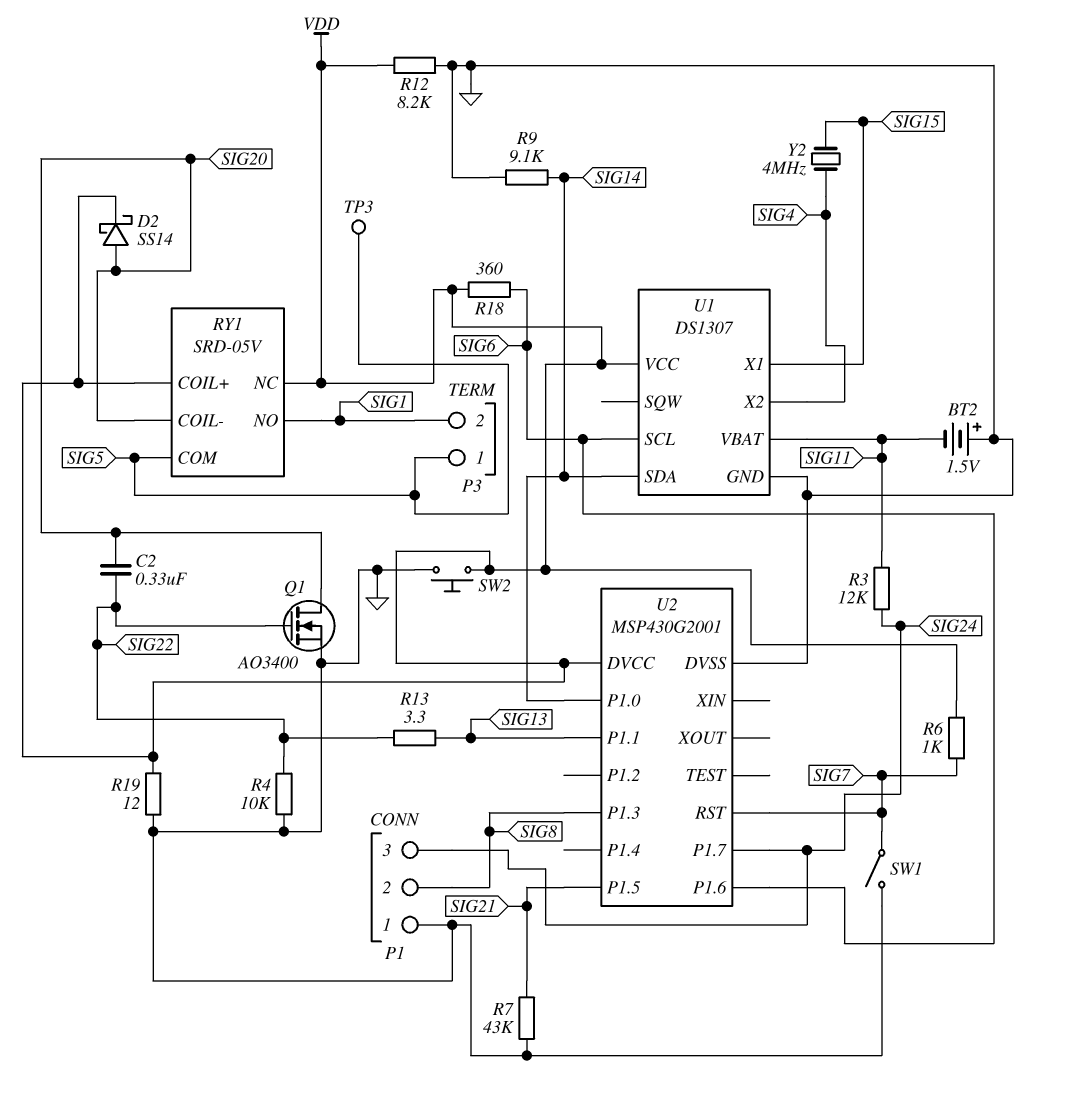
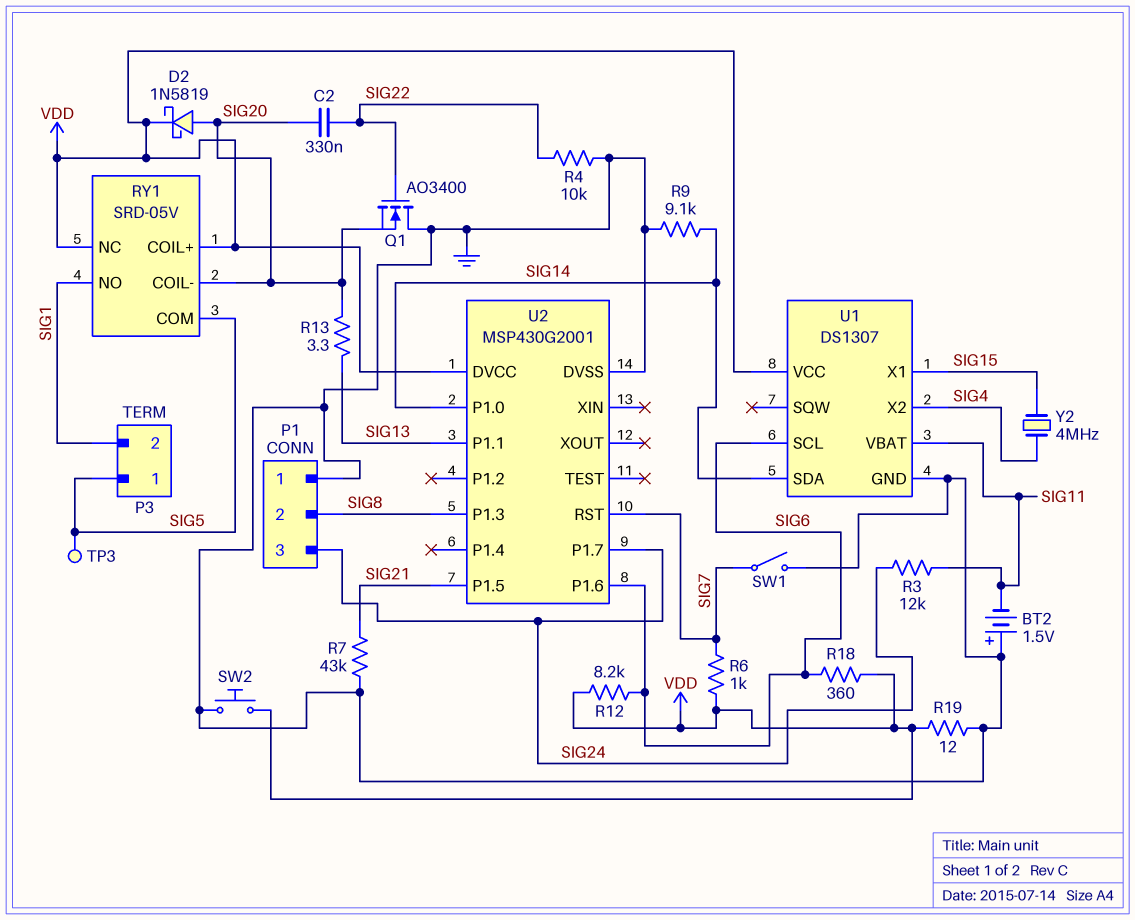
D2: schottky SS14 (A SIG20, K VDD) -> schottky 1N5819 (A SIG20, K VDD)
Q1: NMOS AO3400 (G SIG22, D SIG20, S GND) -> NMOS AO3400 (G SIG22, D GND, S SIG20)
R12: 8.2k (GND, VDD) -> 8.2k (SIG6, VDD)
R13: 3.3 (SIG13, SIG22) -> 3.3 (SIG13, SIG20)

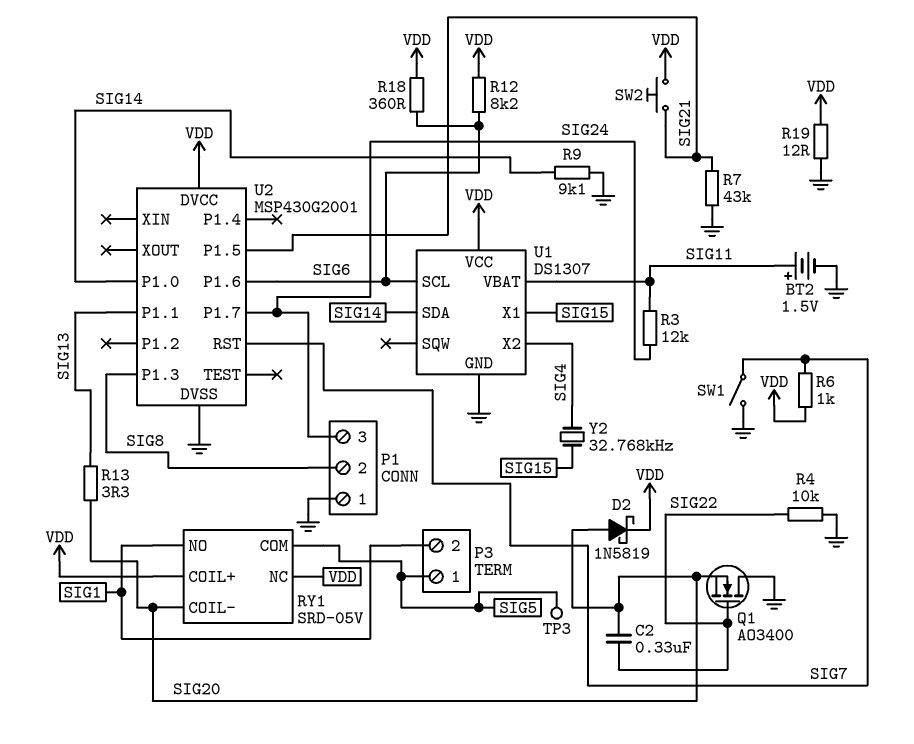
BT2: 1.5V (plus GND, minus SIG11) -> 1.5V (plus SIG11, minus GND)
SW2: button (GND, VDD) -> button (SIG21, VDD)
Y2: 4MHz (SIG4, SIG15) -> 32.768kHz (SIG4, SIG15)

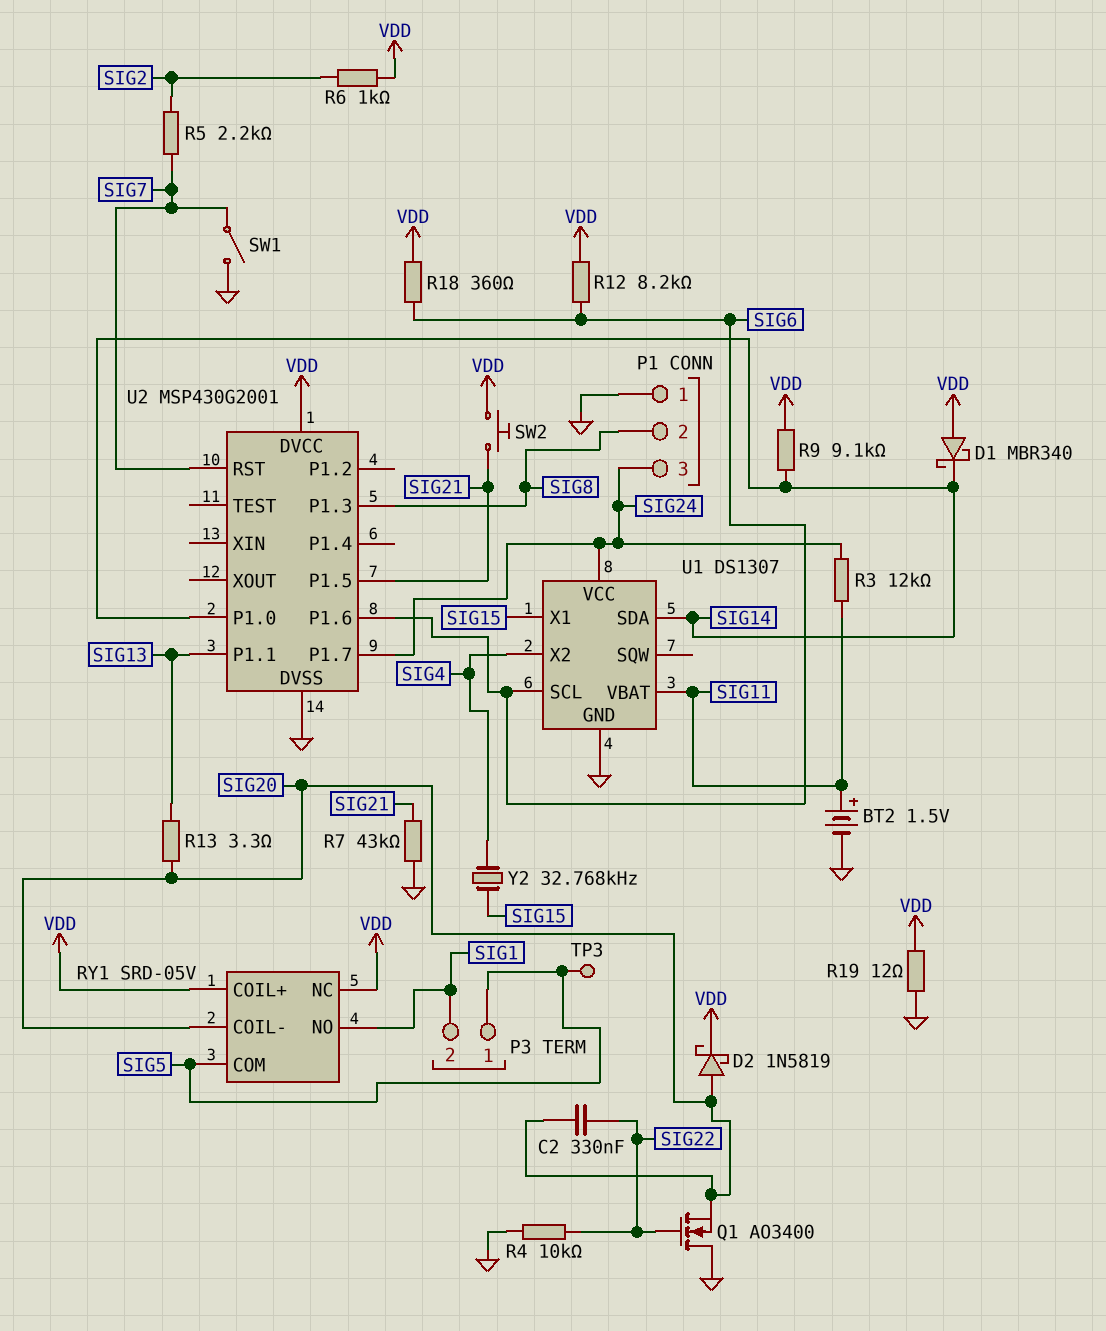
D1: none -> schottky MBR340 (A VDD, K SIG14)
R5: none -> 2.2k (SIG2, SIG7)
R6: 1k (SIG7, VDD) -> 1k (SIG2, VDD)
R9: 9.1k (GND, SIG14) -> 9.1k (SIG14, VDD)
U1 pin VCC: VDD -> SIG24

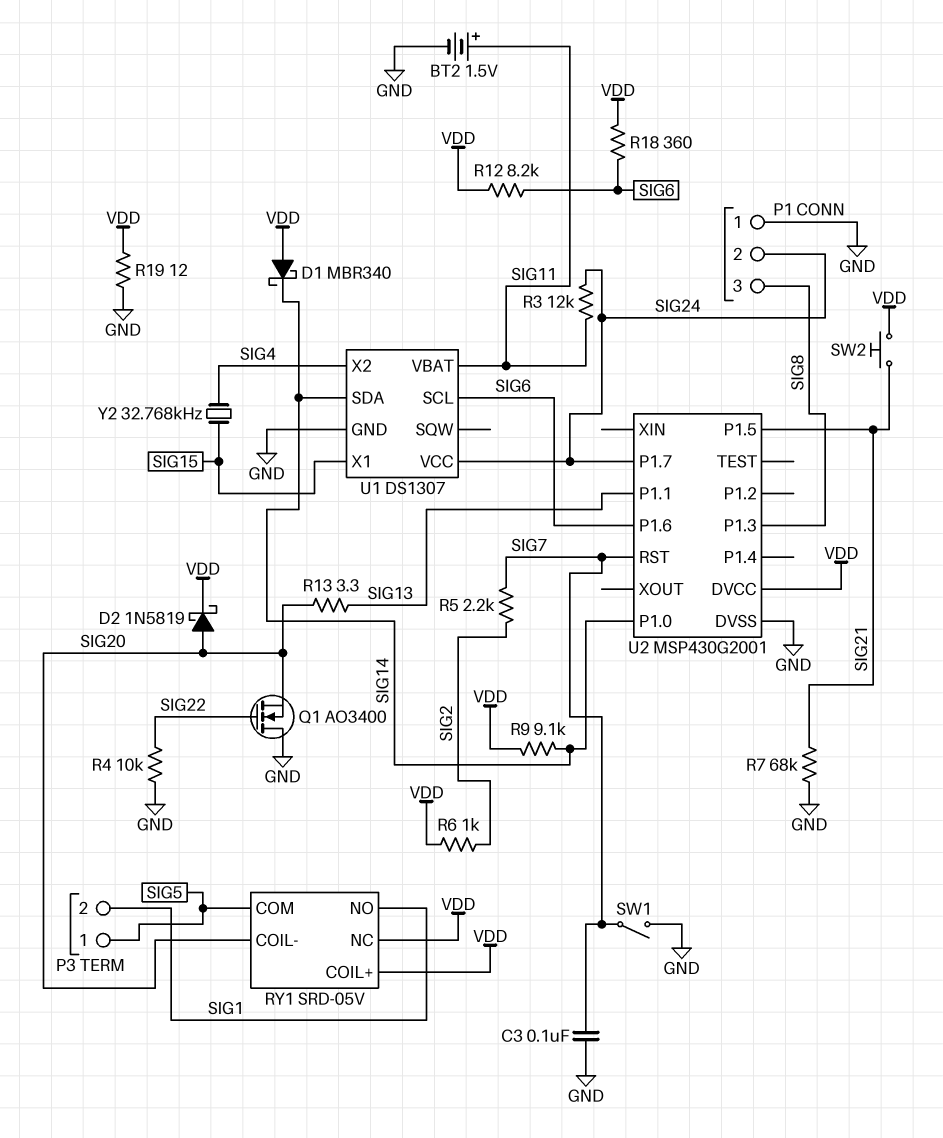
C2: 330nF (SIG20, SIG22) -> none
C3: none -> 100nF (GND, SIG7)
P1 pin 2: SIG8 -> SIG24
P1 pin 3: SIG24 -> SIG8
R7: 43k (GND, SIG21) -> 68k (GND, SIG21)
TP3: test point (SIG5) -> none

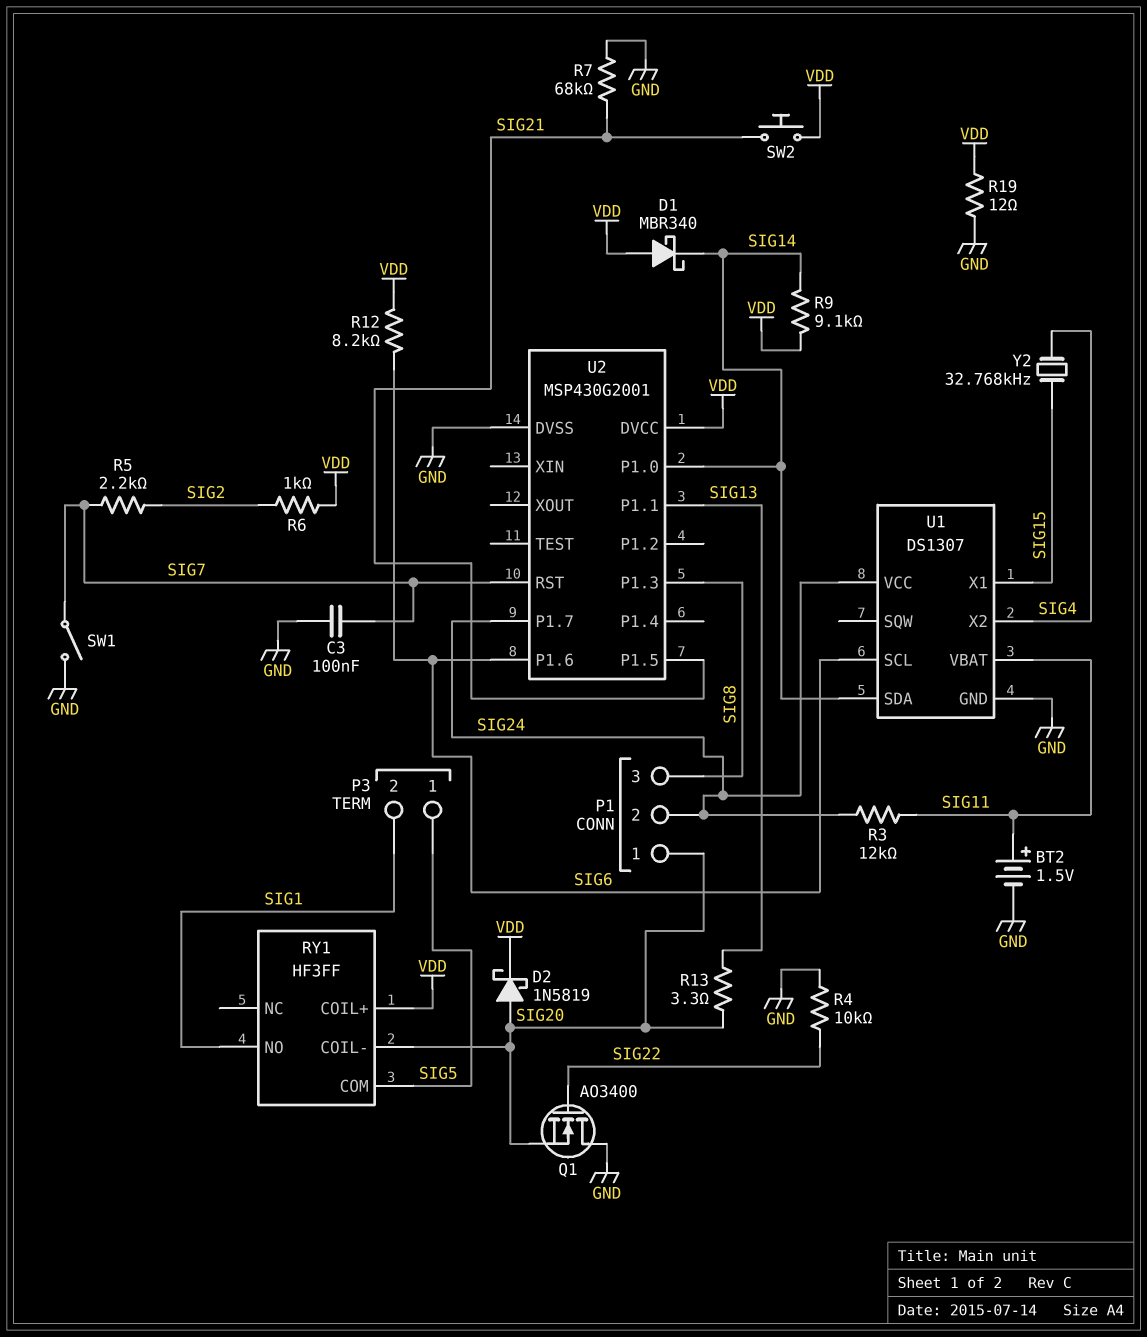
P1 pin 1: GND -> SIG20
R18: 360 (SIG6, VDD) -> none
RY1: SRD-05V -> HF3FF
RY1 pin NC: VDD -> none

